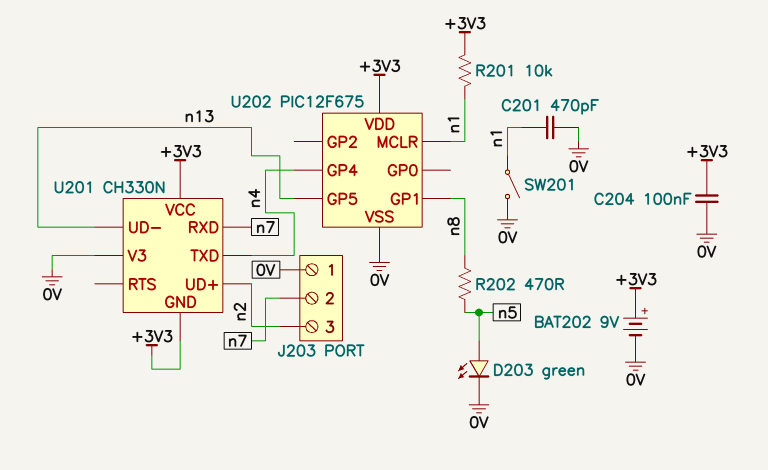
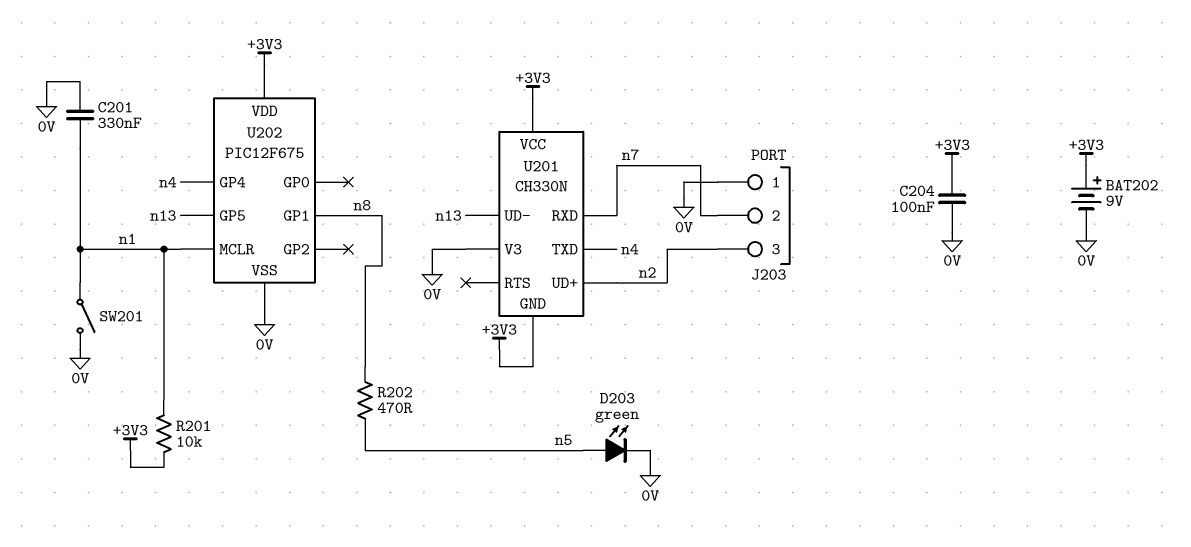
C201: 470pF (0V, n1) -> 330nF (0V, n1)

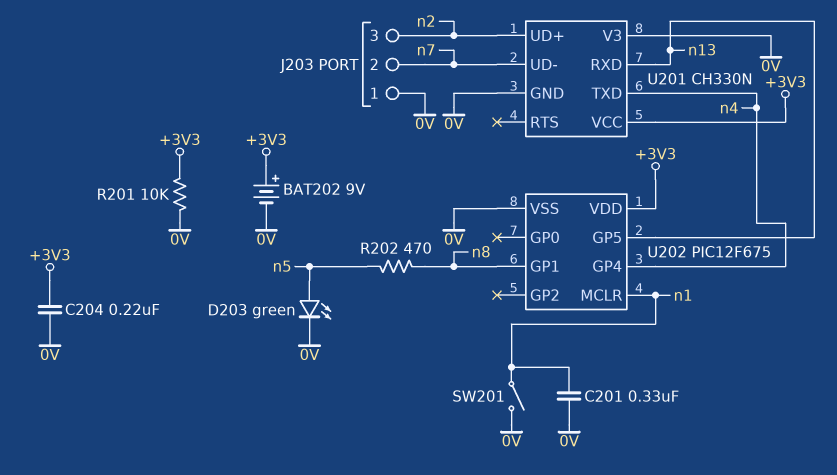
C204: 100nF (+3V3, 0V) -> 220nF (+3V3, 0V)
R201: 10k (+3V3, n1) -> 10k (+3V3, 0V)
U201 pin GND: +3V3 -> 0V
U201 pin RXD: n7 -> n13
U201 pin UD-: n13 -> n7

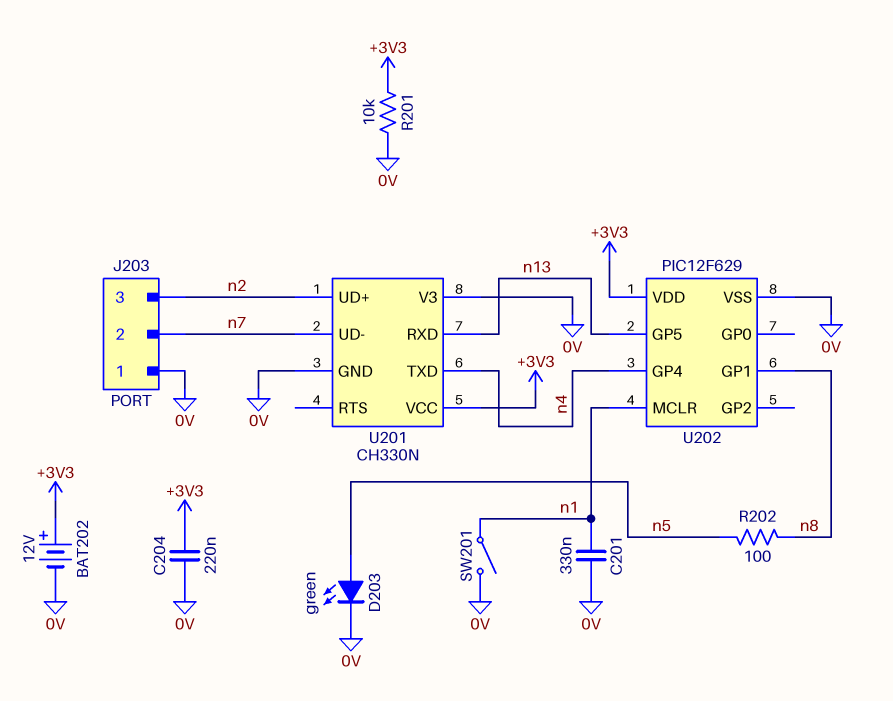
BAT202: 9V (plus +3V3, minus 0V) -> 12V (plus +3V3, minus 0V)
R202: 470 (n5, n8) -> 100 (n5, n8)
U202: PIC12F675 -> PIC12F629

